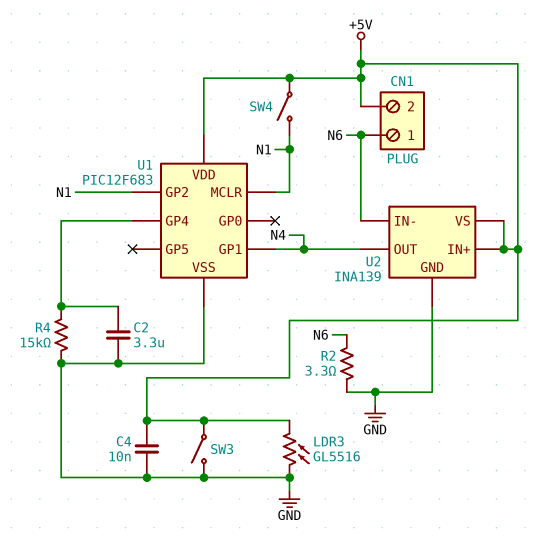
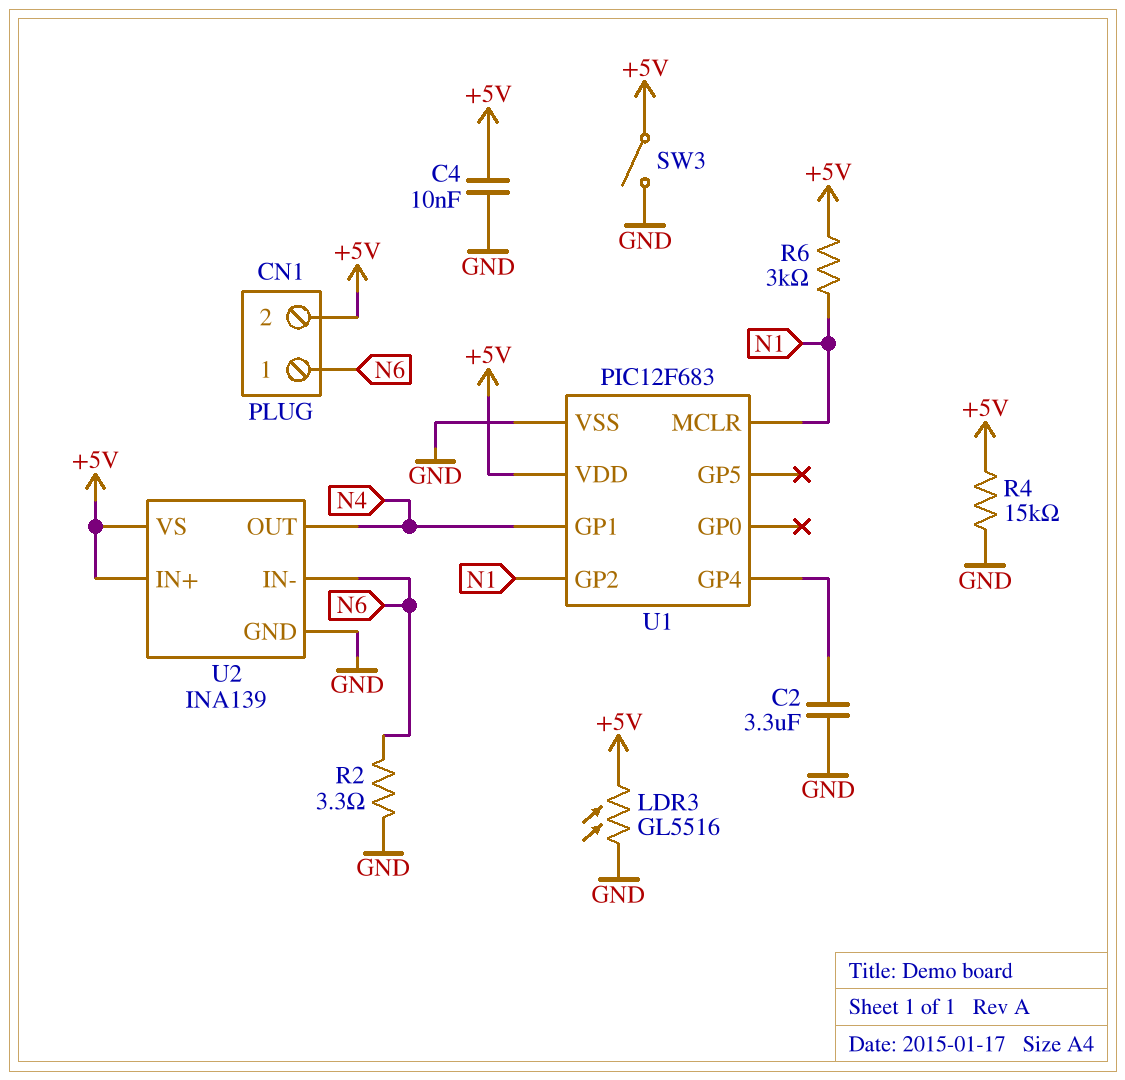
R4: 15k (GND, U1/GP4) -> 15k (+5V, GND)
R6: none -> 3k (+5V, N1)
SW4: switch (+5V, N1) -> none

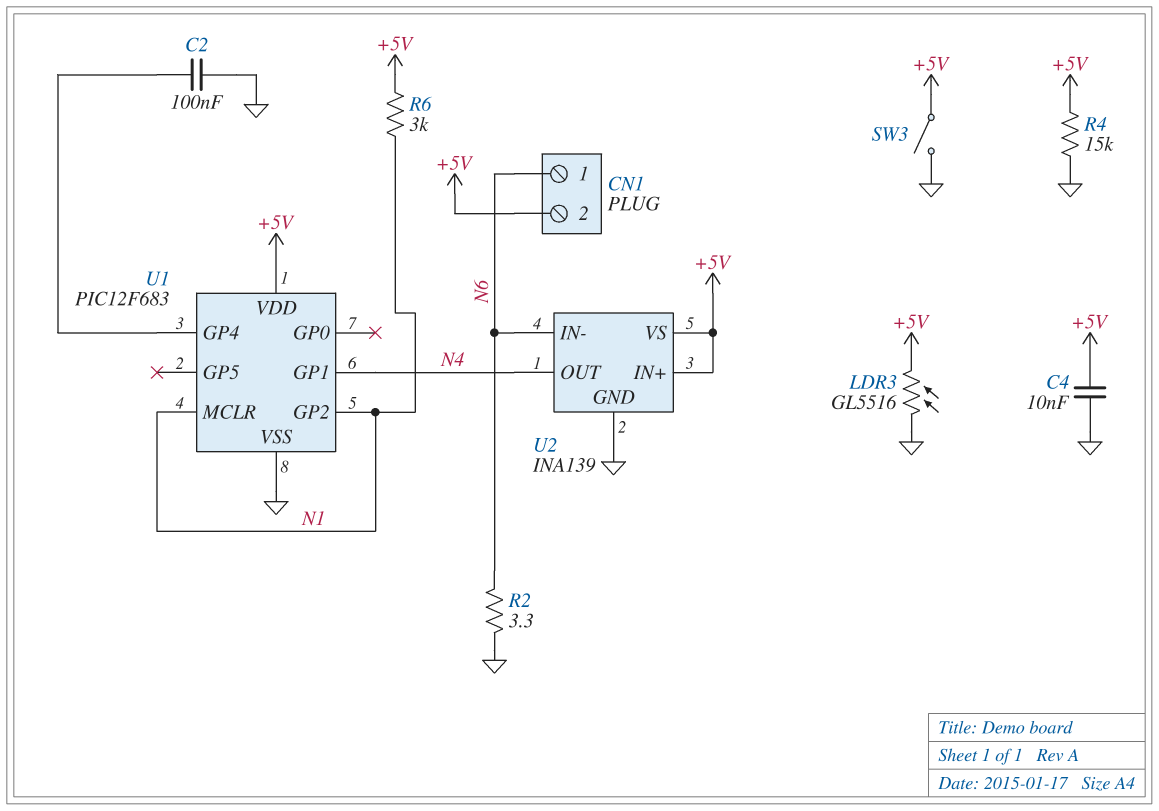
C2: 3.3uF (GND, U1/GP4) -> 100nF (GND, U1/GP4)

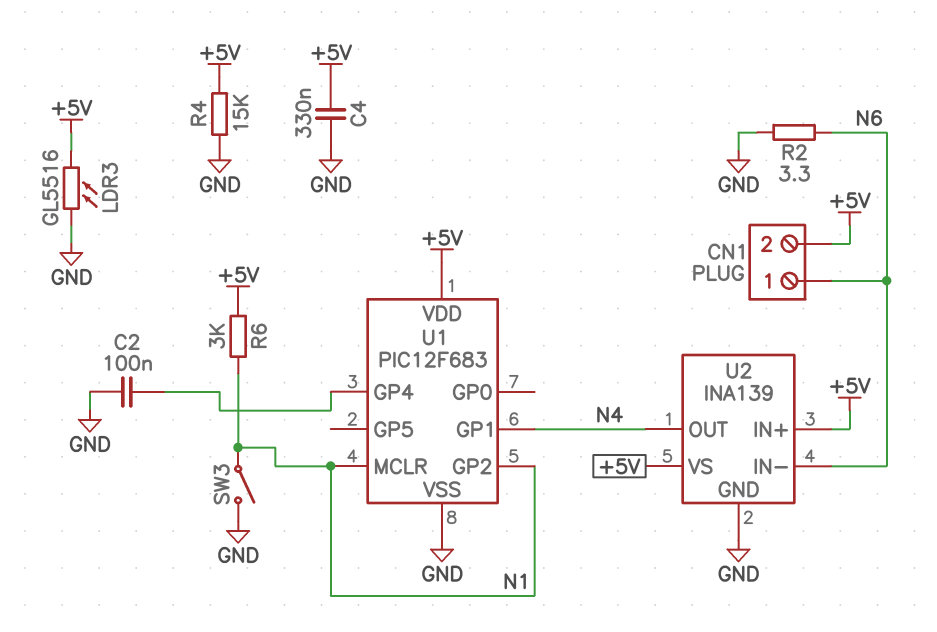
C4: 10nF (+5V, GND) -> 330nF (+5V, GND)
SW3: switch (+5V, GND) -> switch (GND, N1)

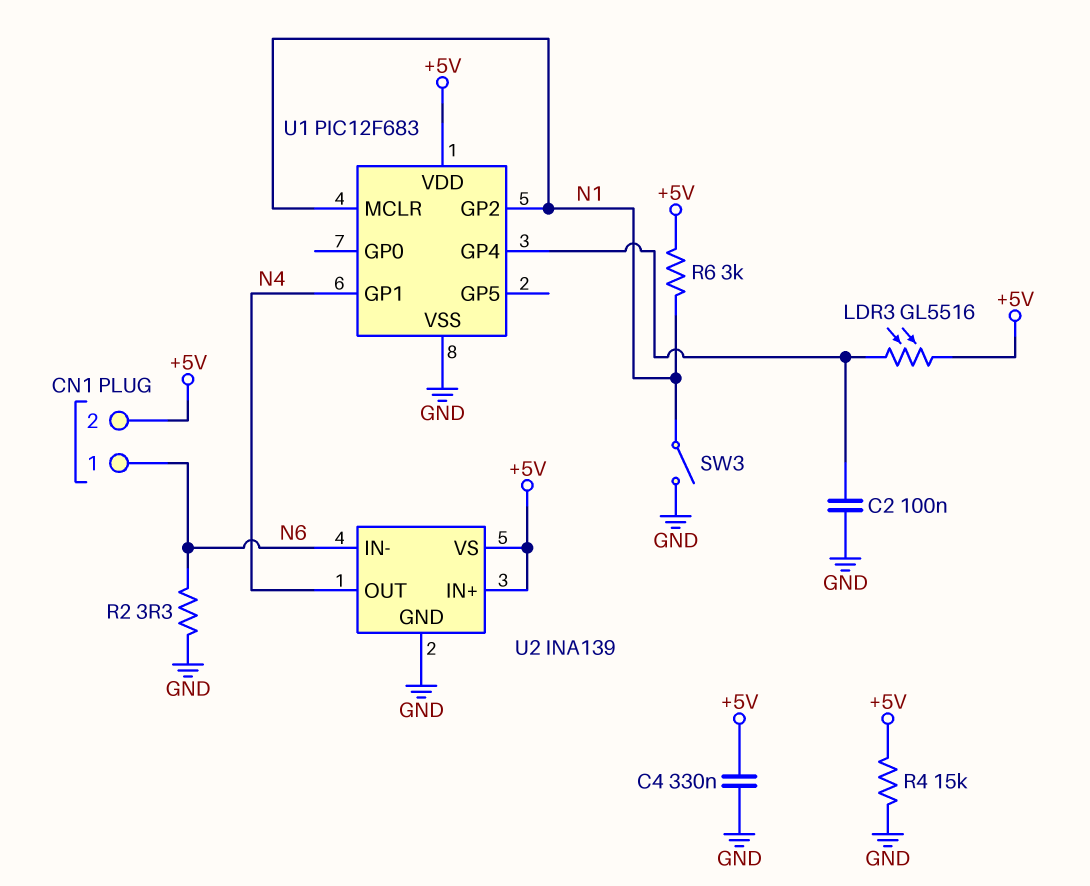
LDR3: GL5516 (+5V, GND) -> GL5516 (+5V, U1/GP4)

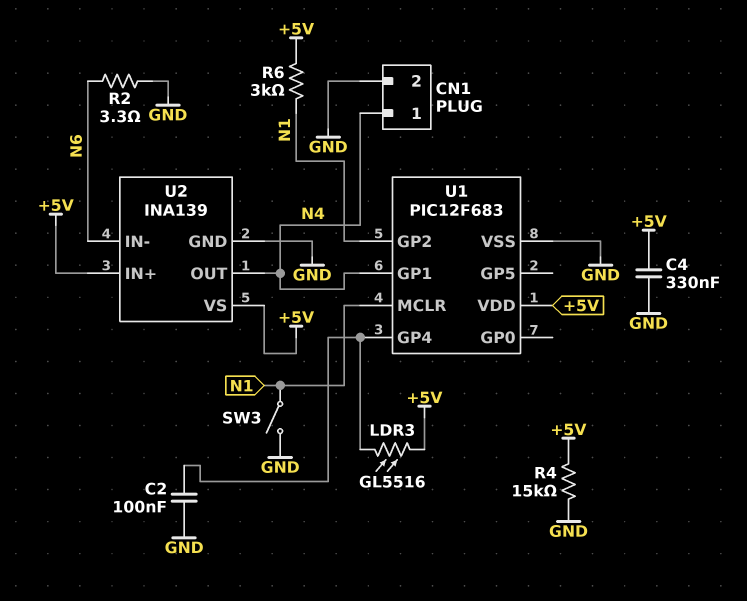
CN1 pin 1: N6 -> N4
CN1 pin 2: +5V -> GND

